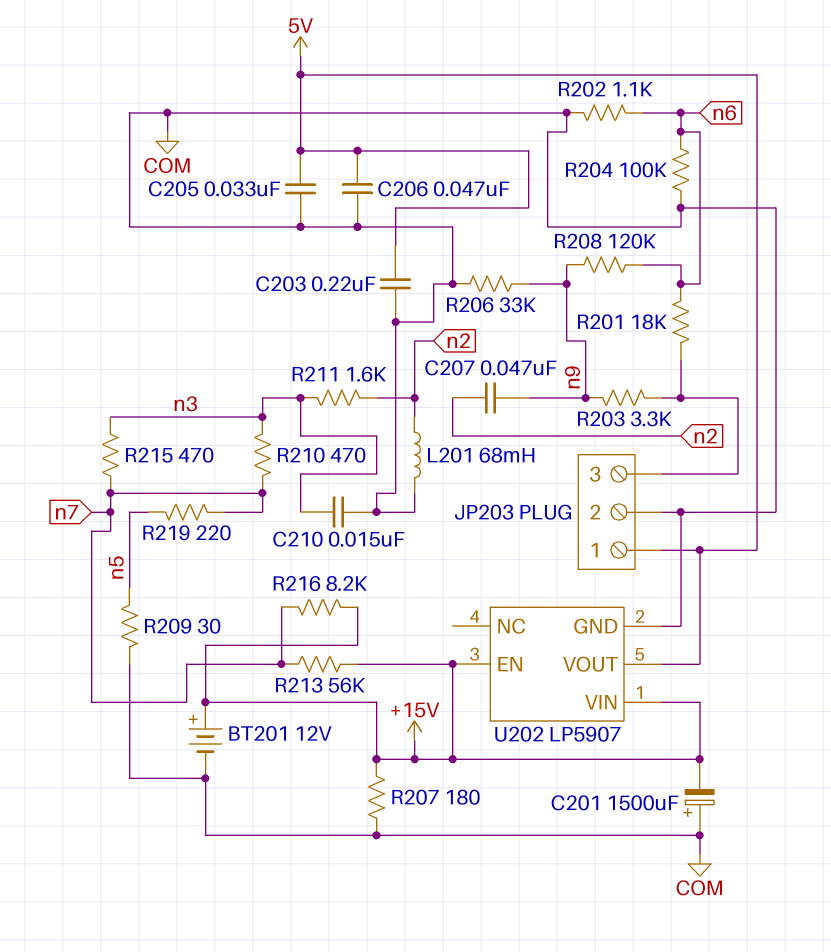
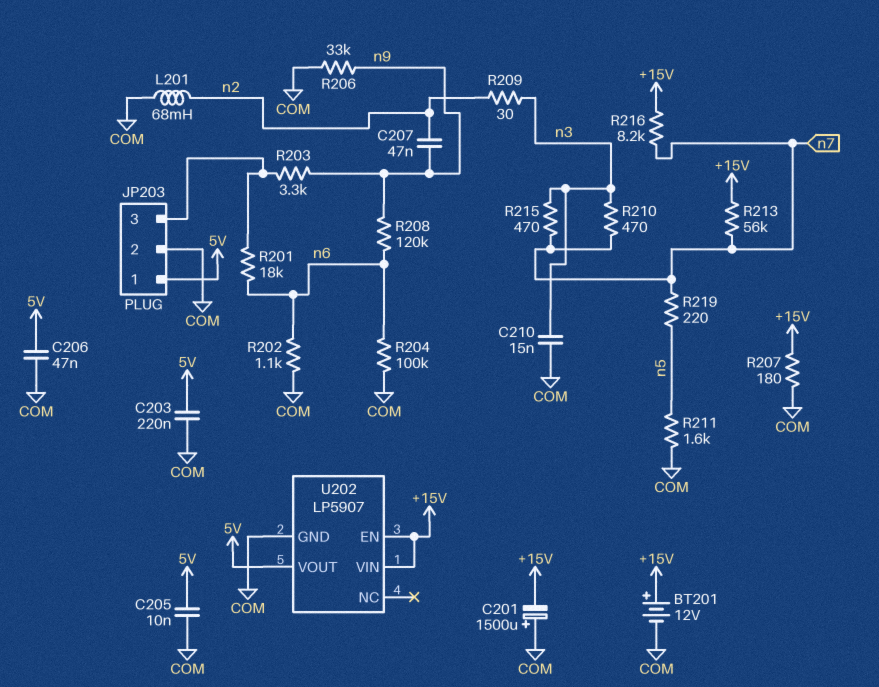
C205: 33nF (5V, COM) -> 10nF (5V, COM)
R209: 30 (COM, n5) -> 30 (n2, n3)
R211: 1.6k (n2, n3) -> 1.6k (COM, n5)

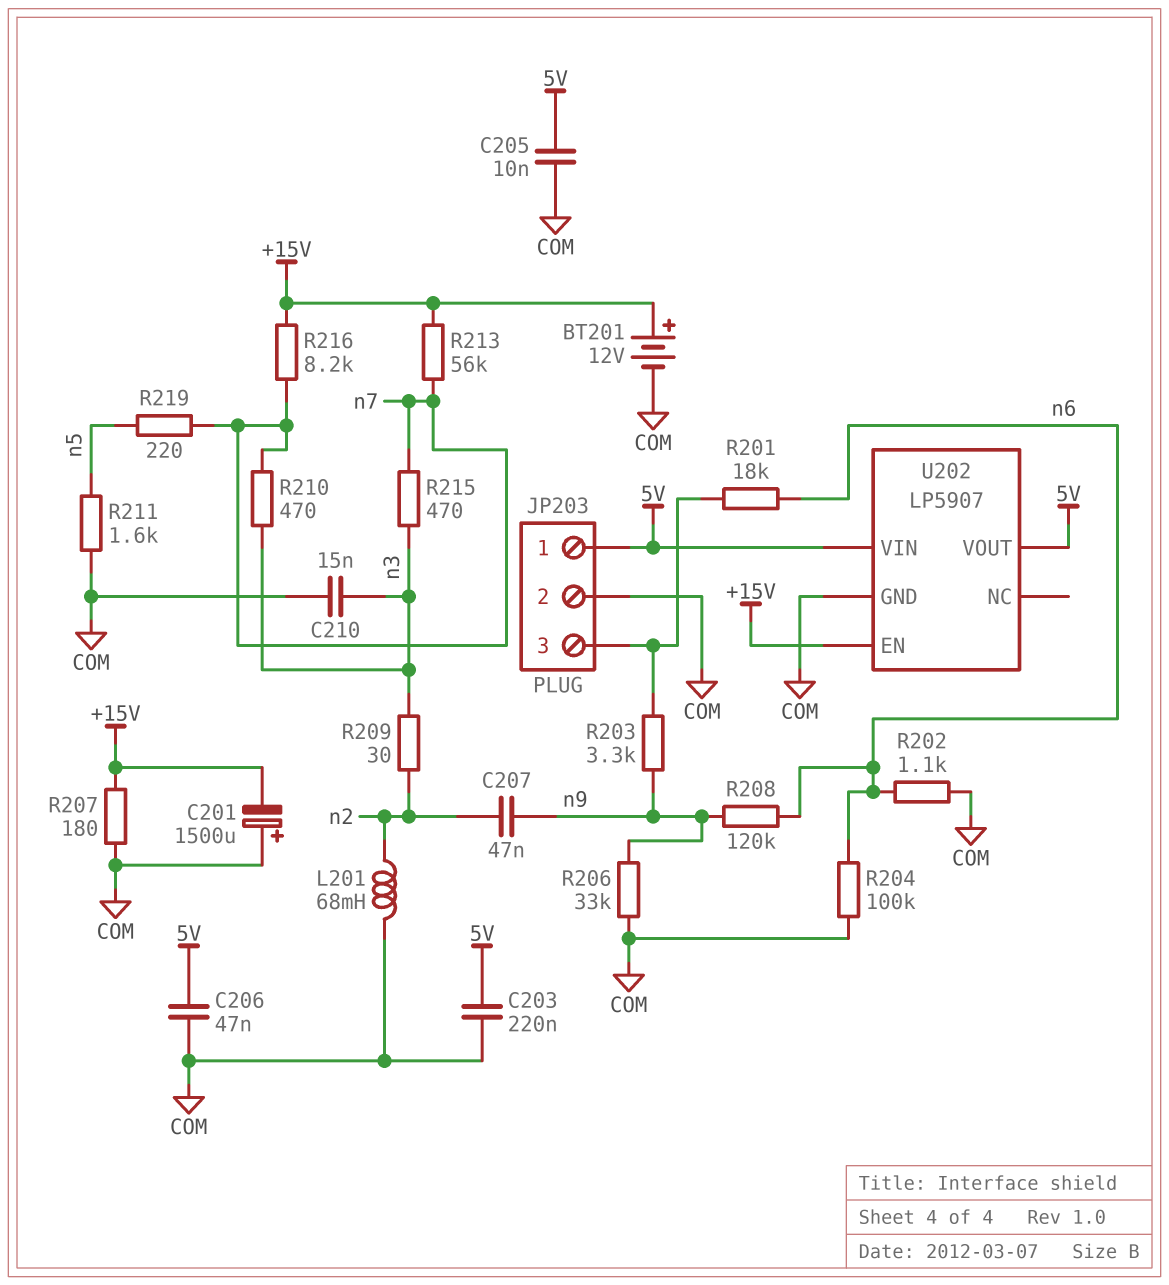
U202 pin VIN: +15V -> 5V

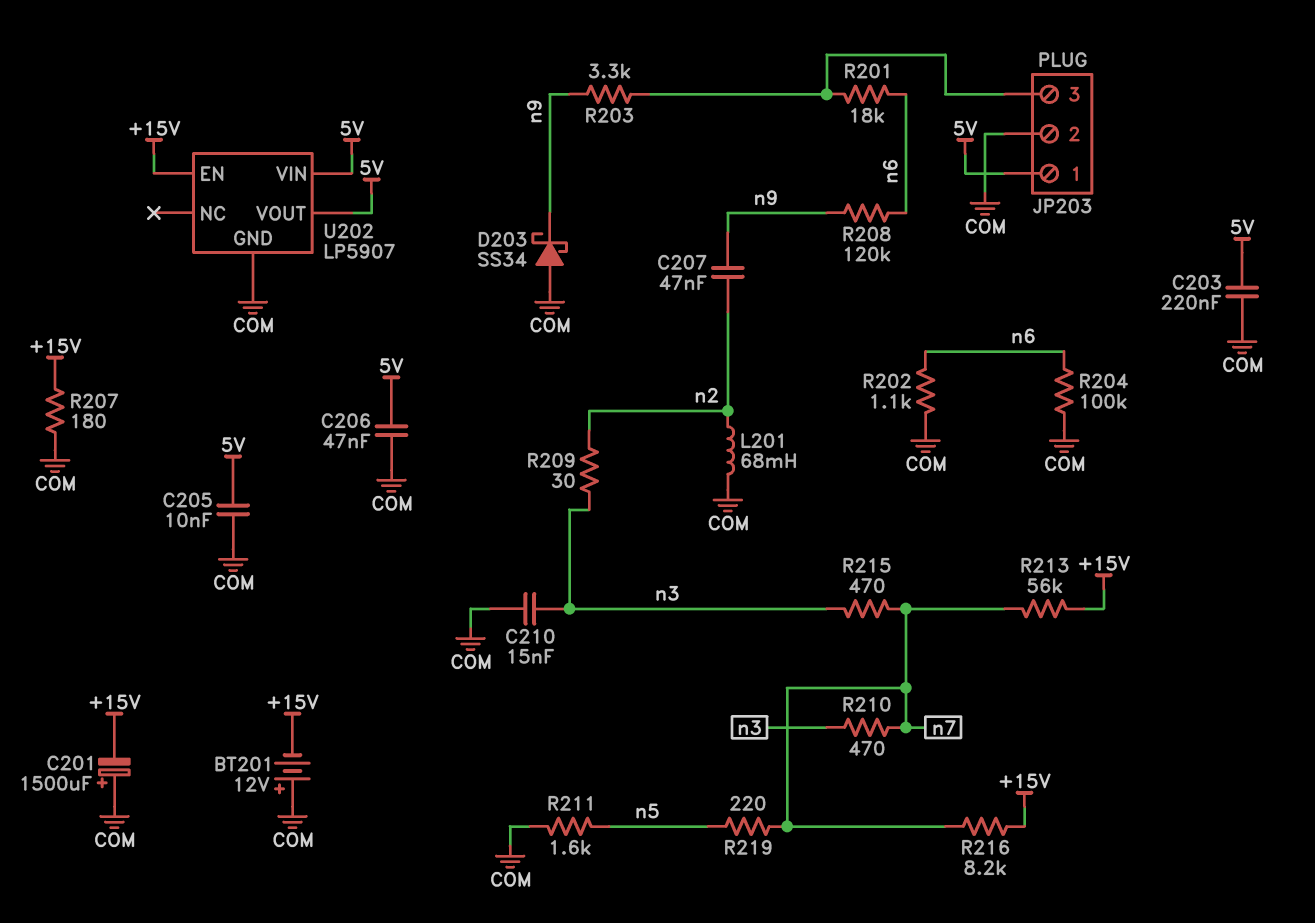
BT201: 12V (plus +15V, minus COM) -> 12V (plus COM, minus +15V)
D203: none -> schottky SS34 (A COM, K n9)
R206: 33k (COM, n9) -> none

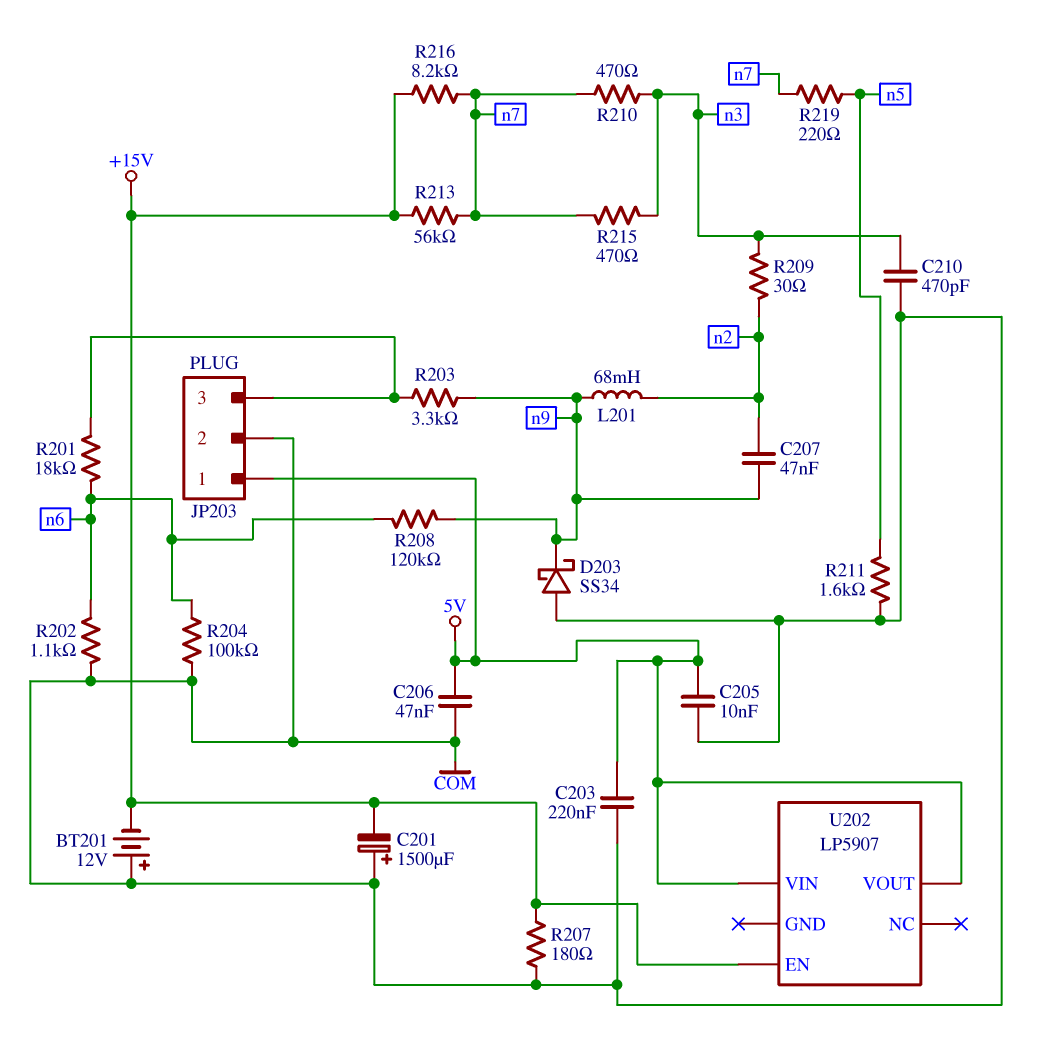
C210: 15nF (COM, n3) -> 470pF (COM, n3)
L201: 68mH (COM, n2) -> 68mH (n2, n9)
U202 pin GND: COM -> none

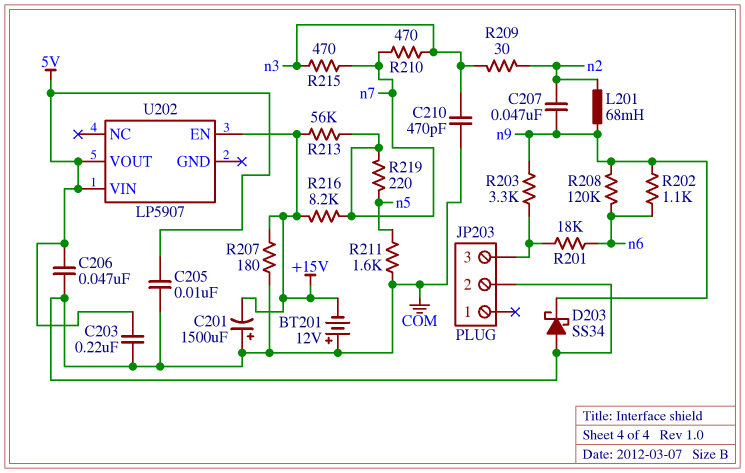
JP203 pin 1: 5V -> none
R202: 1.1k (COM, n6) -> 1.1k (n6, n9)
R204: 100k (COM, n6) -> none

